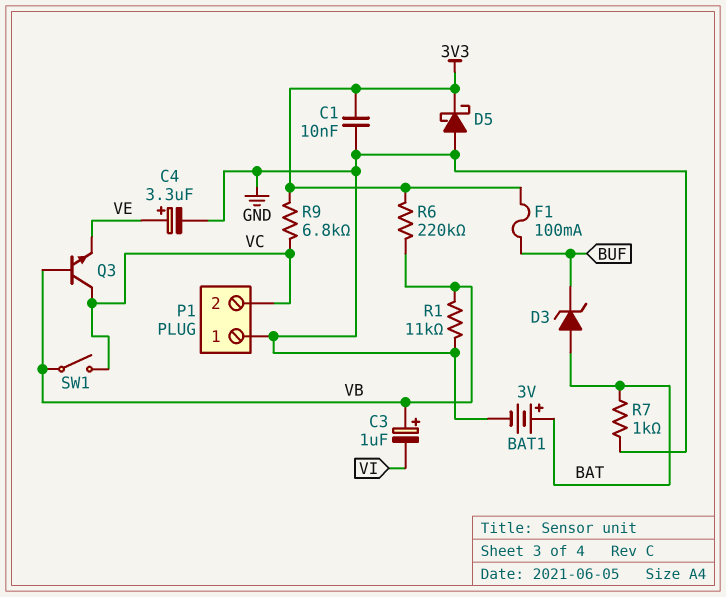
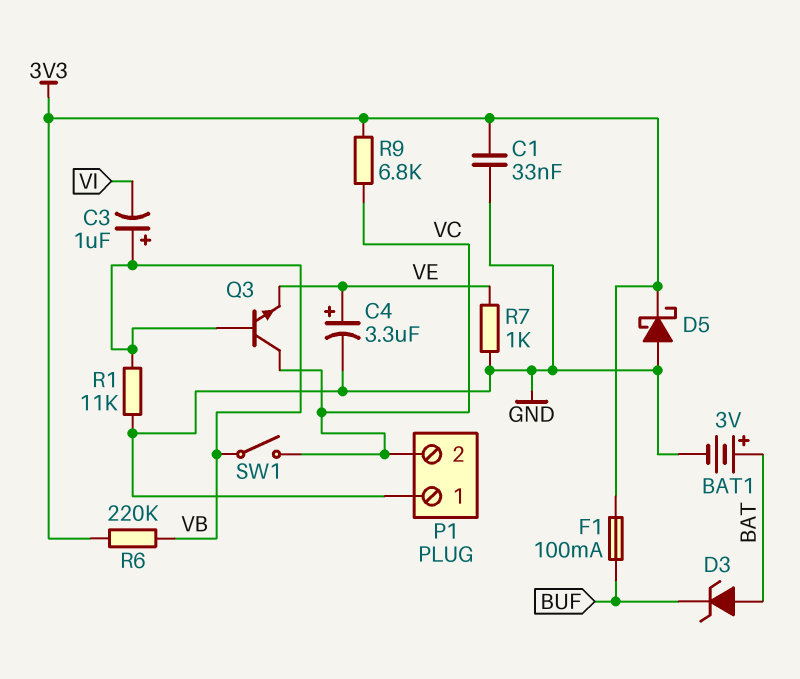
C1: 10nF (3V3, GND) -> 33nF (3V3, GND)
R7: 1k (BAT, GND) -> 1k (GND, VE)

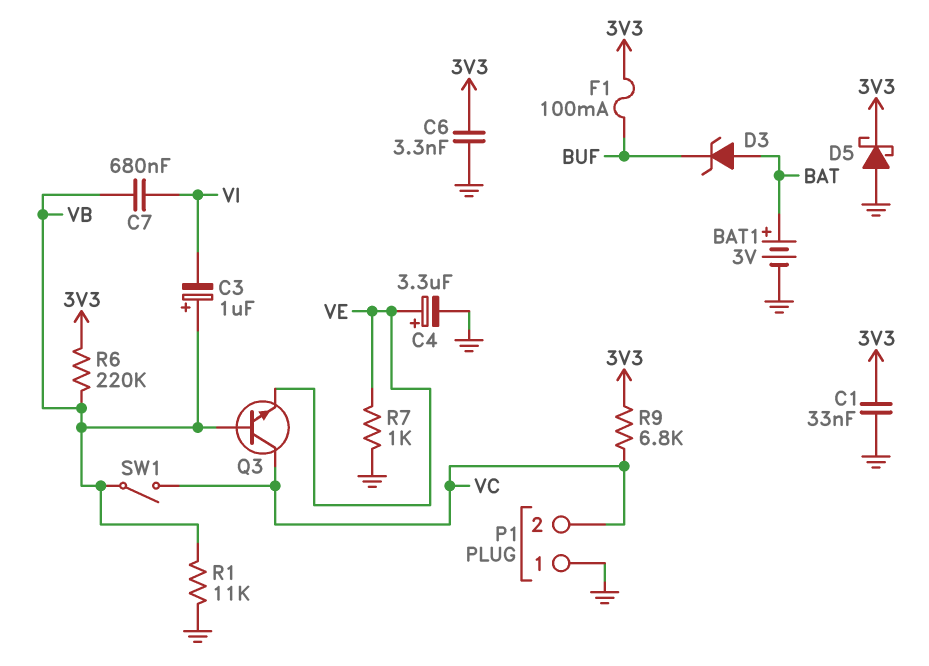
C6: none -> 3.3nF (3V3, GND)
C7: none -> 680nF (VB, VI)

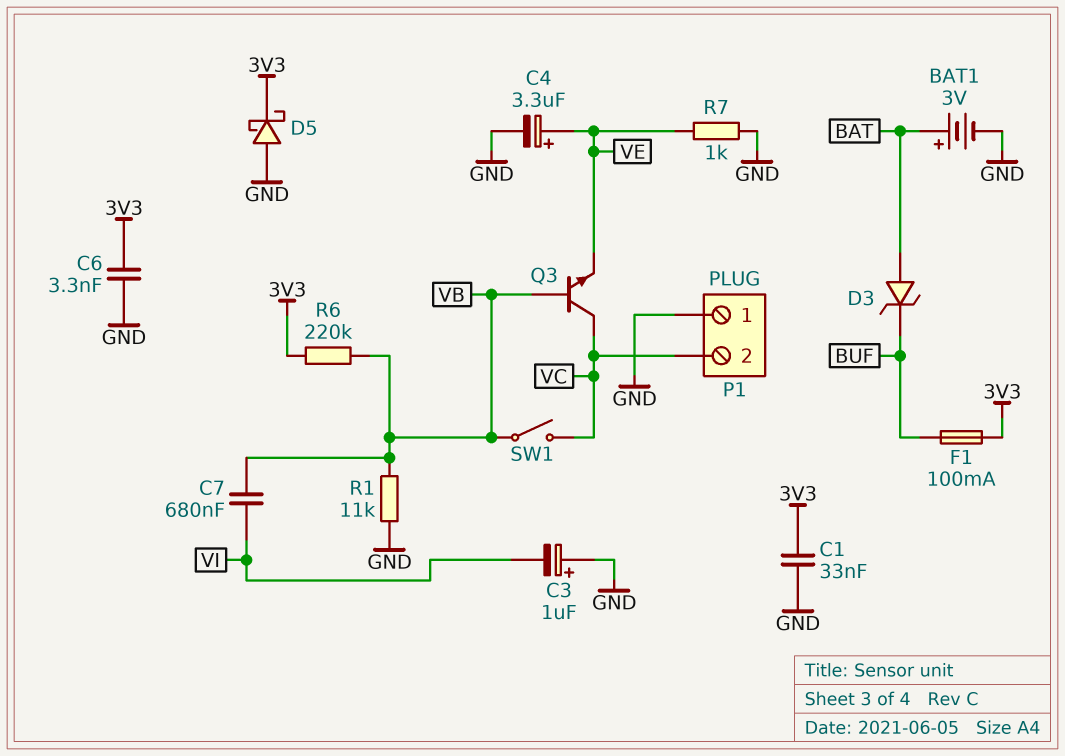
C3: 1uF (plus VB, minus VI) -> 1uF (plus GND, minus VI)
R9: 6.8k (3V3, VC) -> none

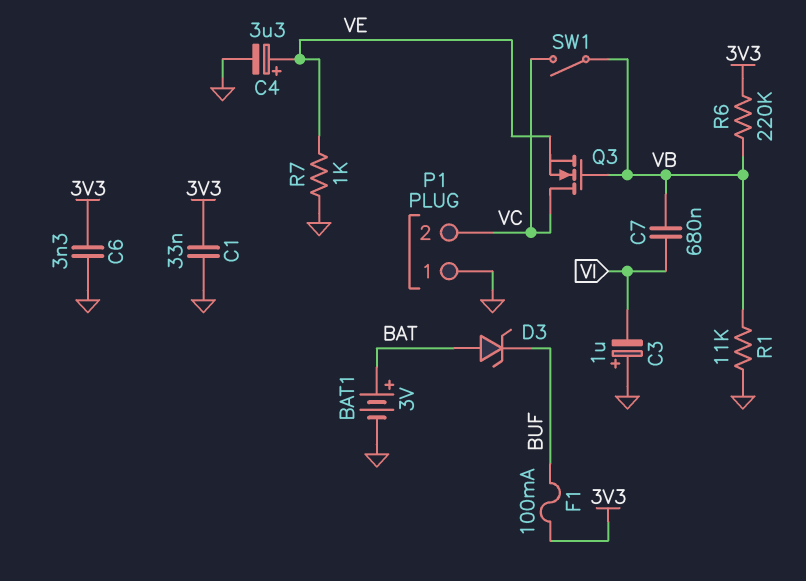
D5: schottky (A GND, K 3V3) -> none
Q3: NPN (B VB, C VC, E VE) -> NMOS (G VB, D VC, S VE)

